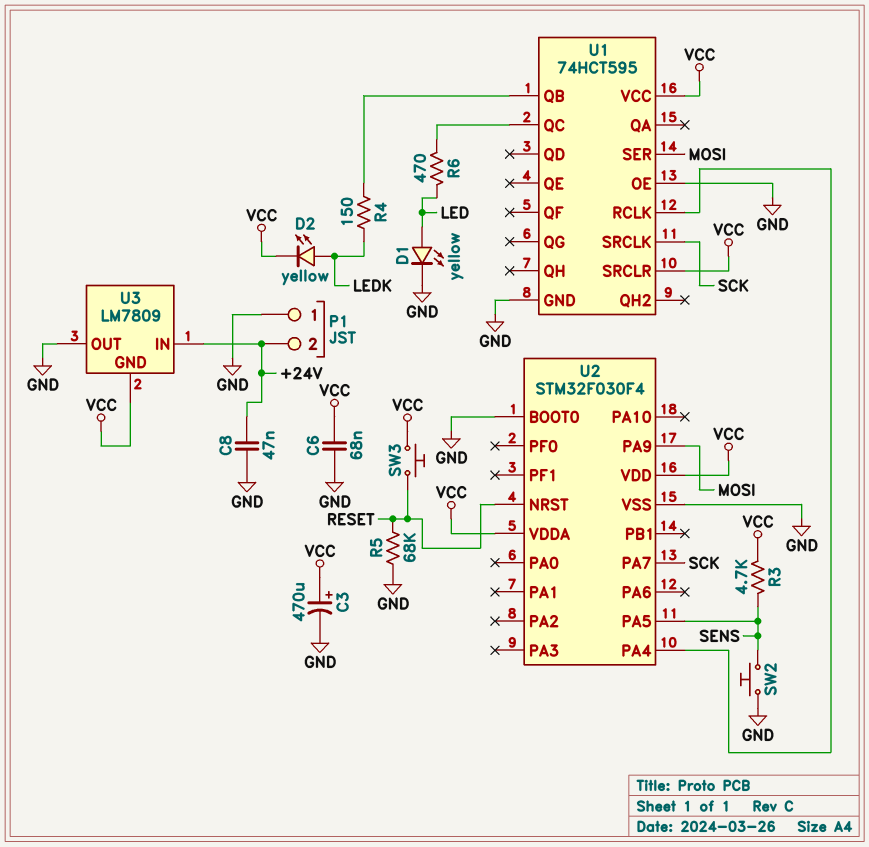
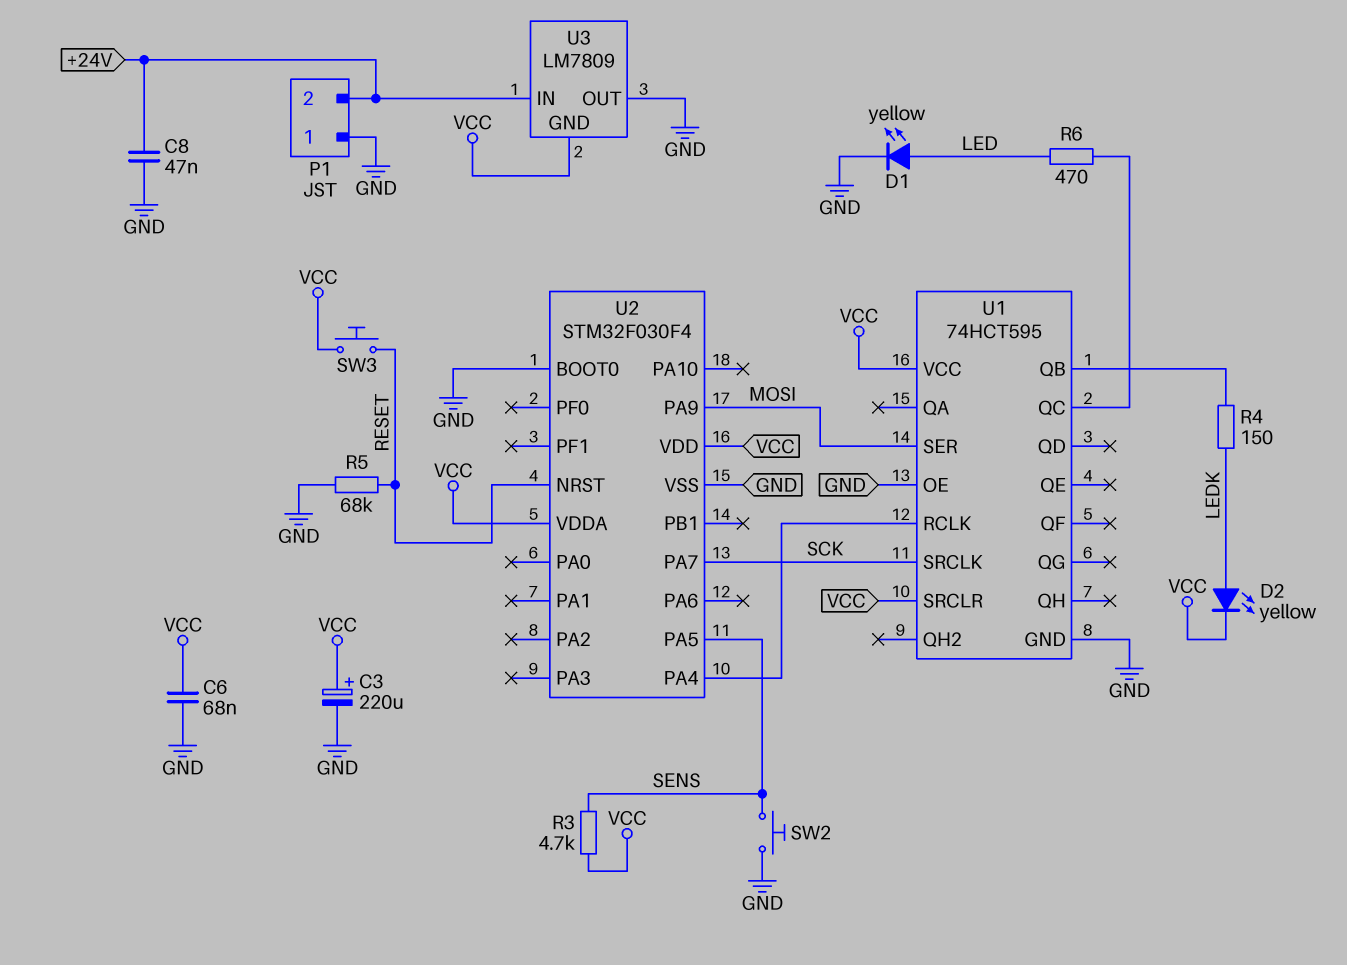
C3: 470uF (plus VCC, minus GND) -> 220uF (plus VCC, minus GND)

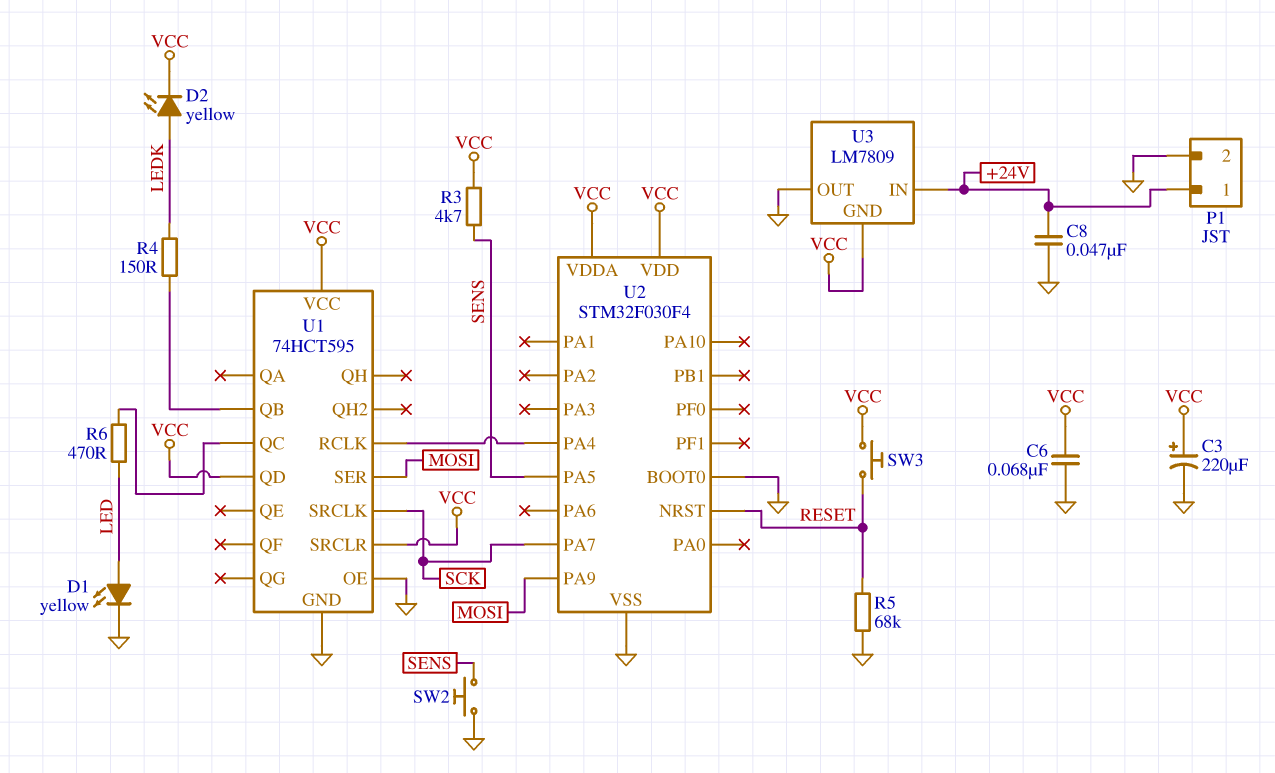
P1 pin 1: GND -> +24V
P1 pin 2: +24V -> GND
U1 pin QD: none -> VCC

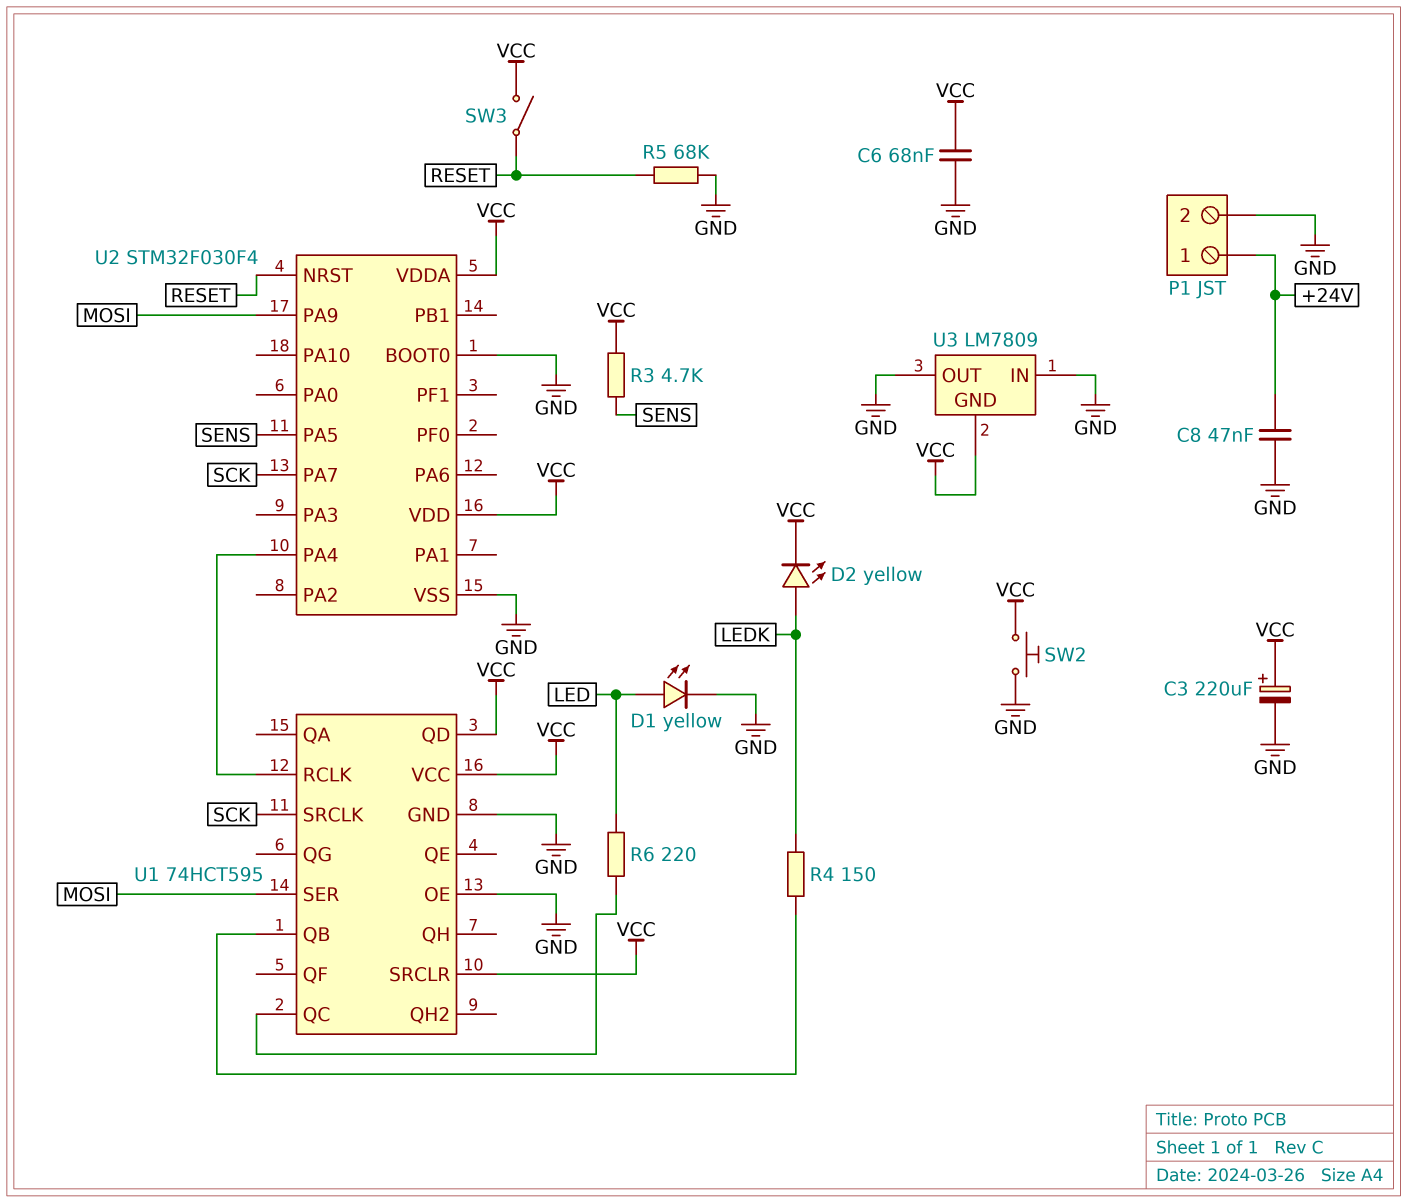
R6: 470 (LED, U1/QC) -> 220 (LED, U1/QC)
SW2: button (GND, SENS) -> button (GND, VCC)
SW3: button (RESET, VCC) -> switch (RESET, VCC)
U3 pin IN: +24V -> GND

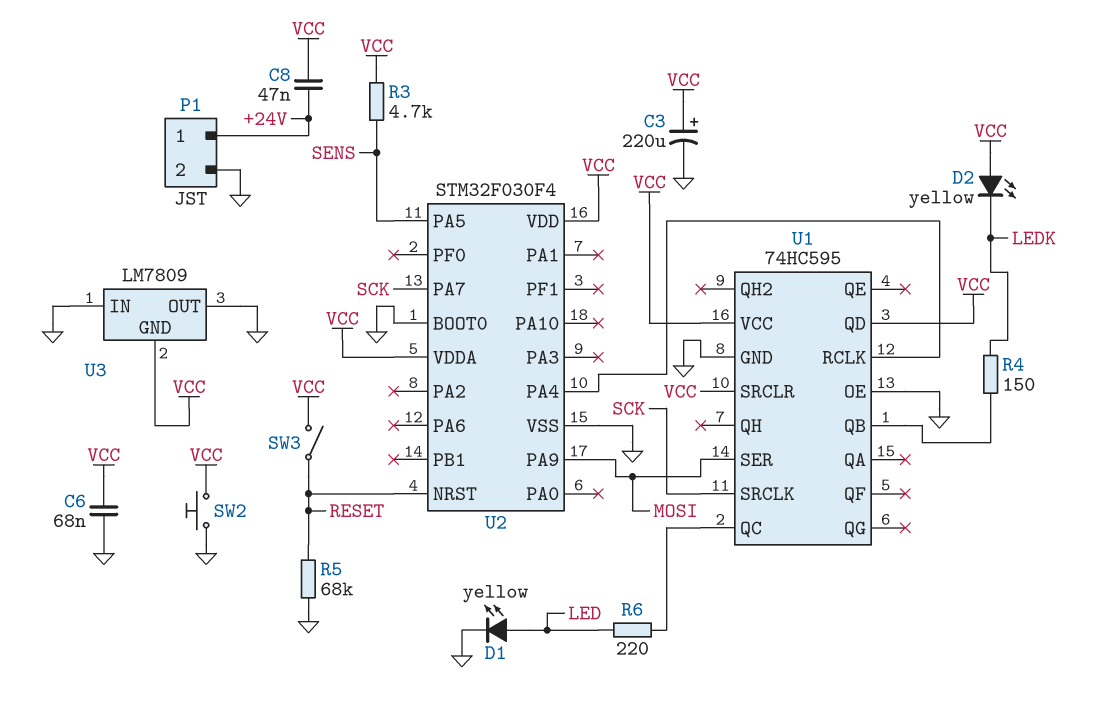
C8: 47nF (+24V, GND) -> 47nF (+24V, VCC)
D2: LED yellow (A LEDK, K VCC) -> LED yellow (A VCC, K LEDK)
U1: 74HCT595 -> 74HC595

